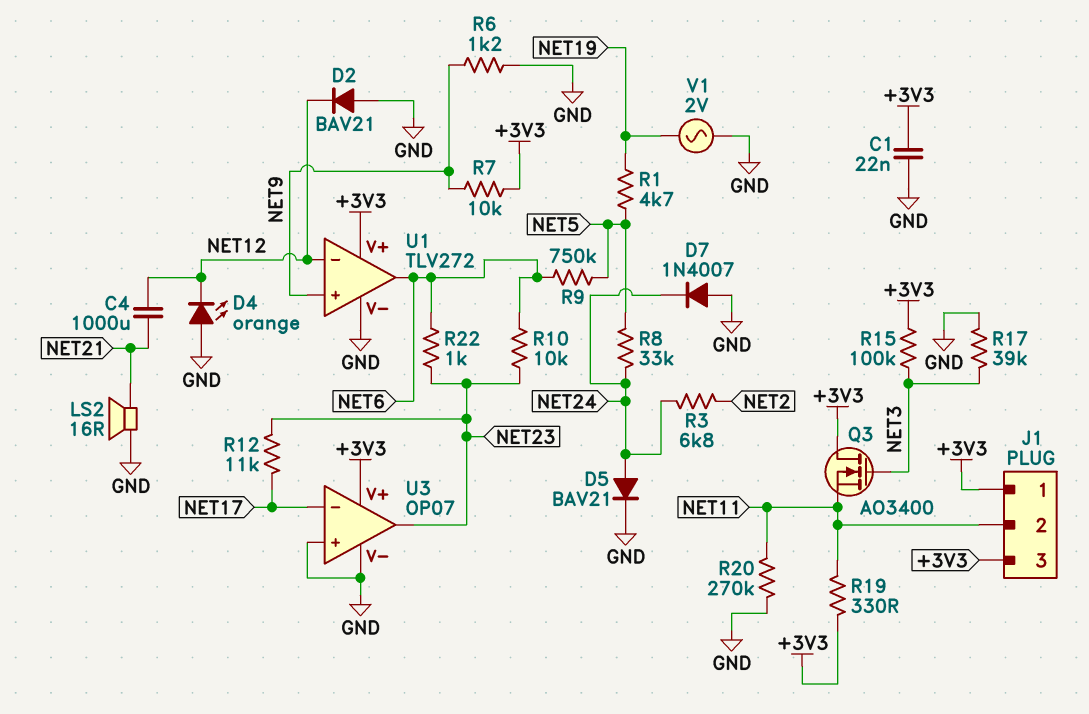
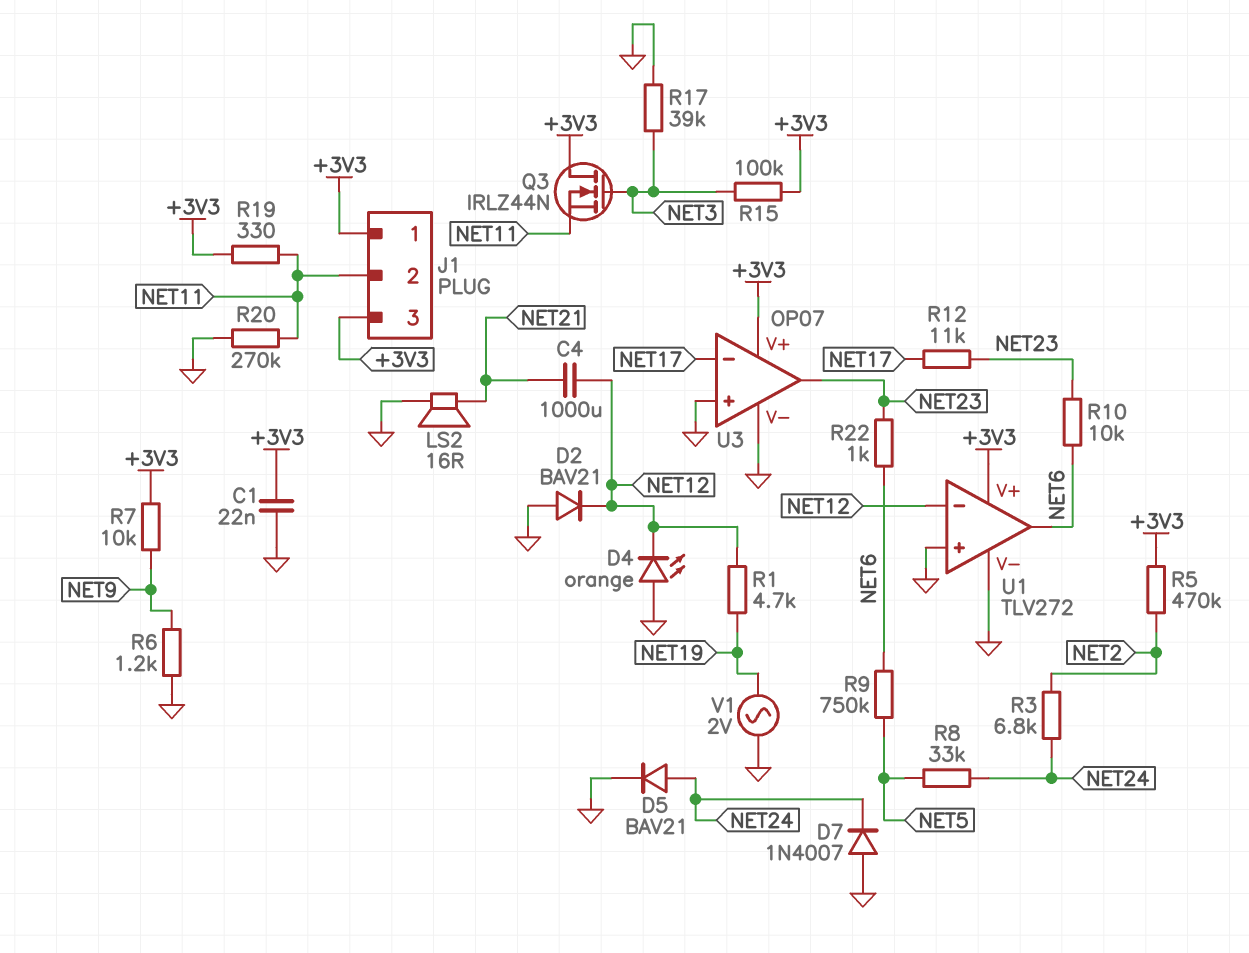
Q3: NMOS AO3400 (G NET3, D +3V3, S NET11) -> NMOS IRLZ44N (G NET3, D +3V3, S NET11)
R1: 4.7k (NET5, NET19) -> 4.7k (NET12, NET19)
R5: none -> 470k (+3V3, NET2)
U1 pin in+: NET9 -> GND

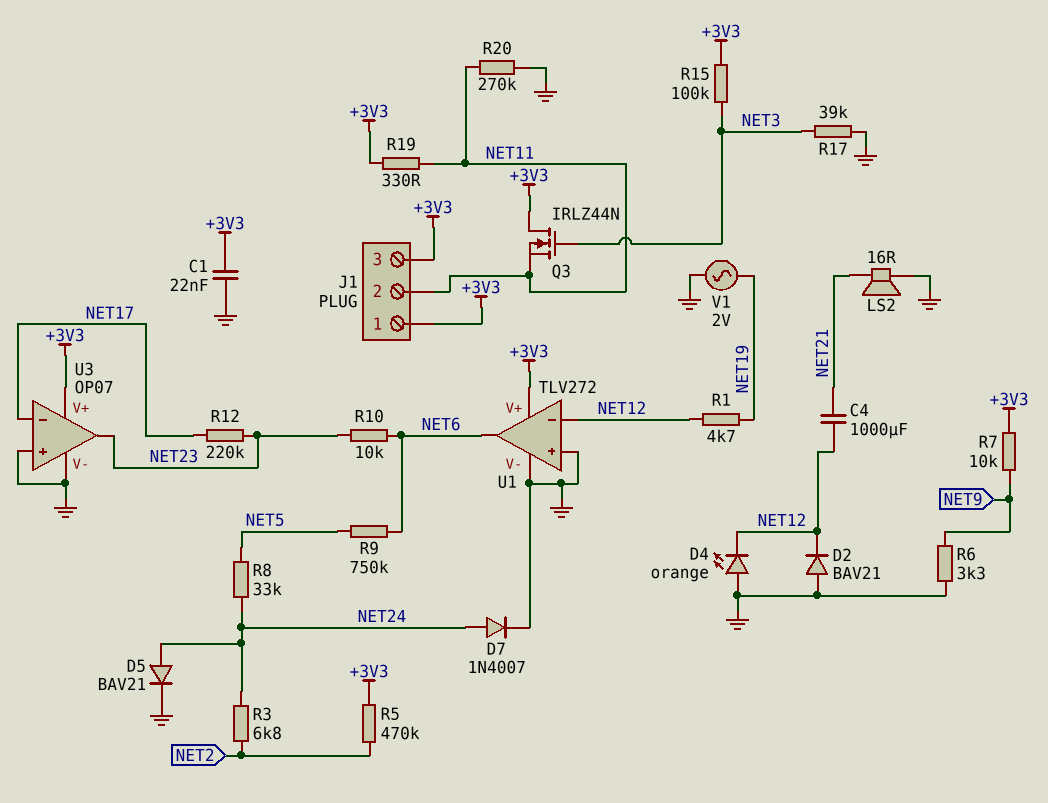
D7: diode 1N4007 (A GND, K NET24) -> diode 1N4007 (A NET24, K GND)
R6: 1.2k (GND, NET9) -> 3.3k (GND, NET9)
R12: 11k (NET17, NET23) -> 220k (NET17, NET23)
R22: 1k (NET6, NET23) -> none

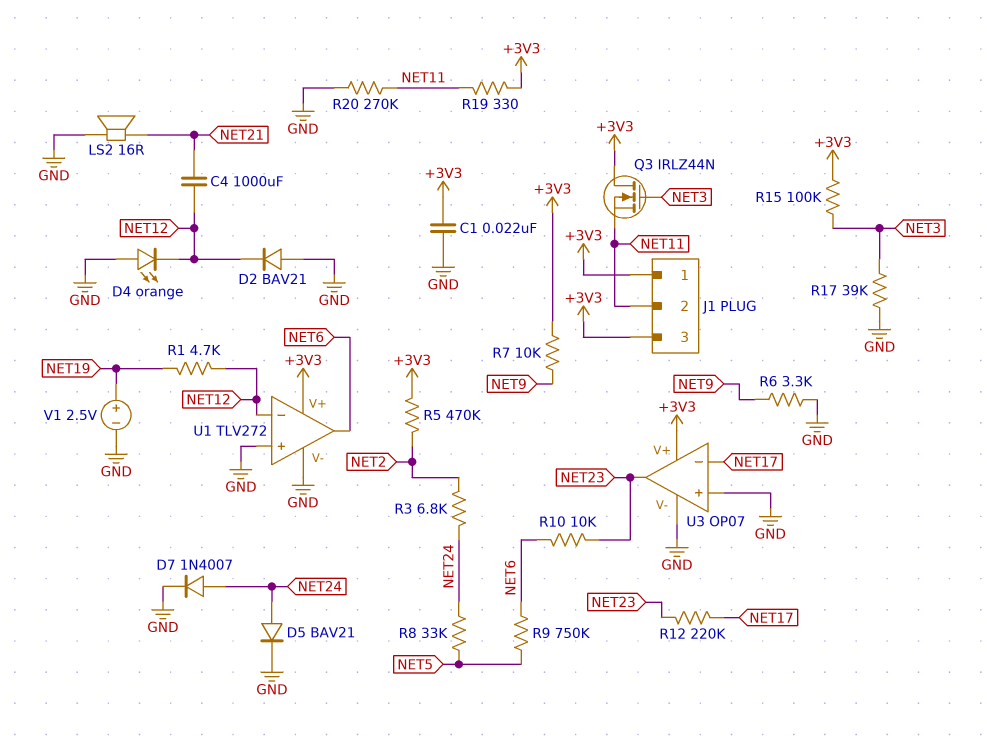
V1: AC 2V (GND, NET19) -> 2.5V (plus NET19, minus GND)

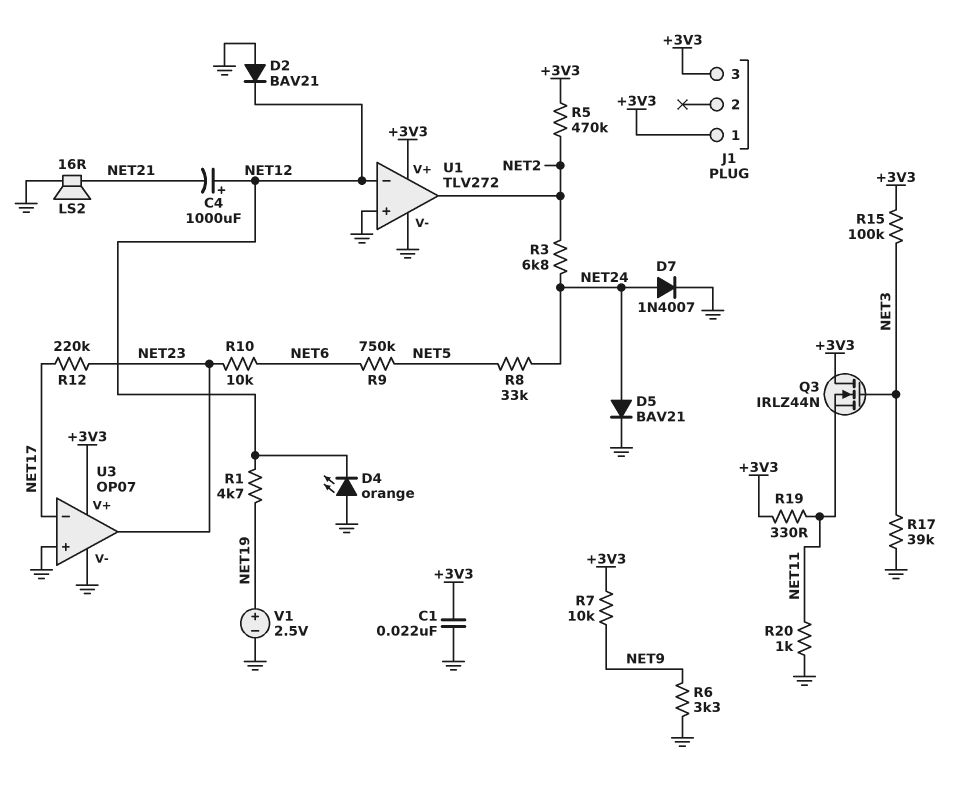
C4: 1000uF (NET12, NET21) -> 1000uF (plus NET12, minus NET21)
J1 pin 2: NET11 -> none
R20: 270k (GND, NET11) -> 1k (GND, NET11)
U1 pin out: NET6 -> NET2

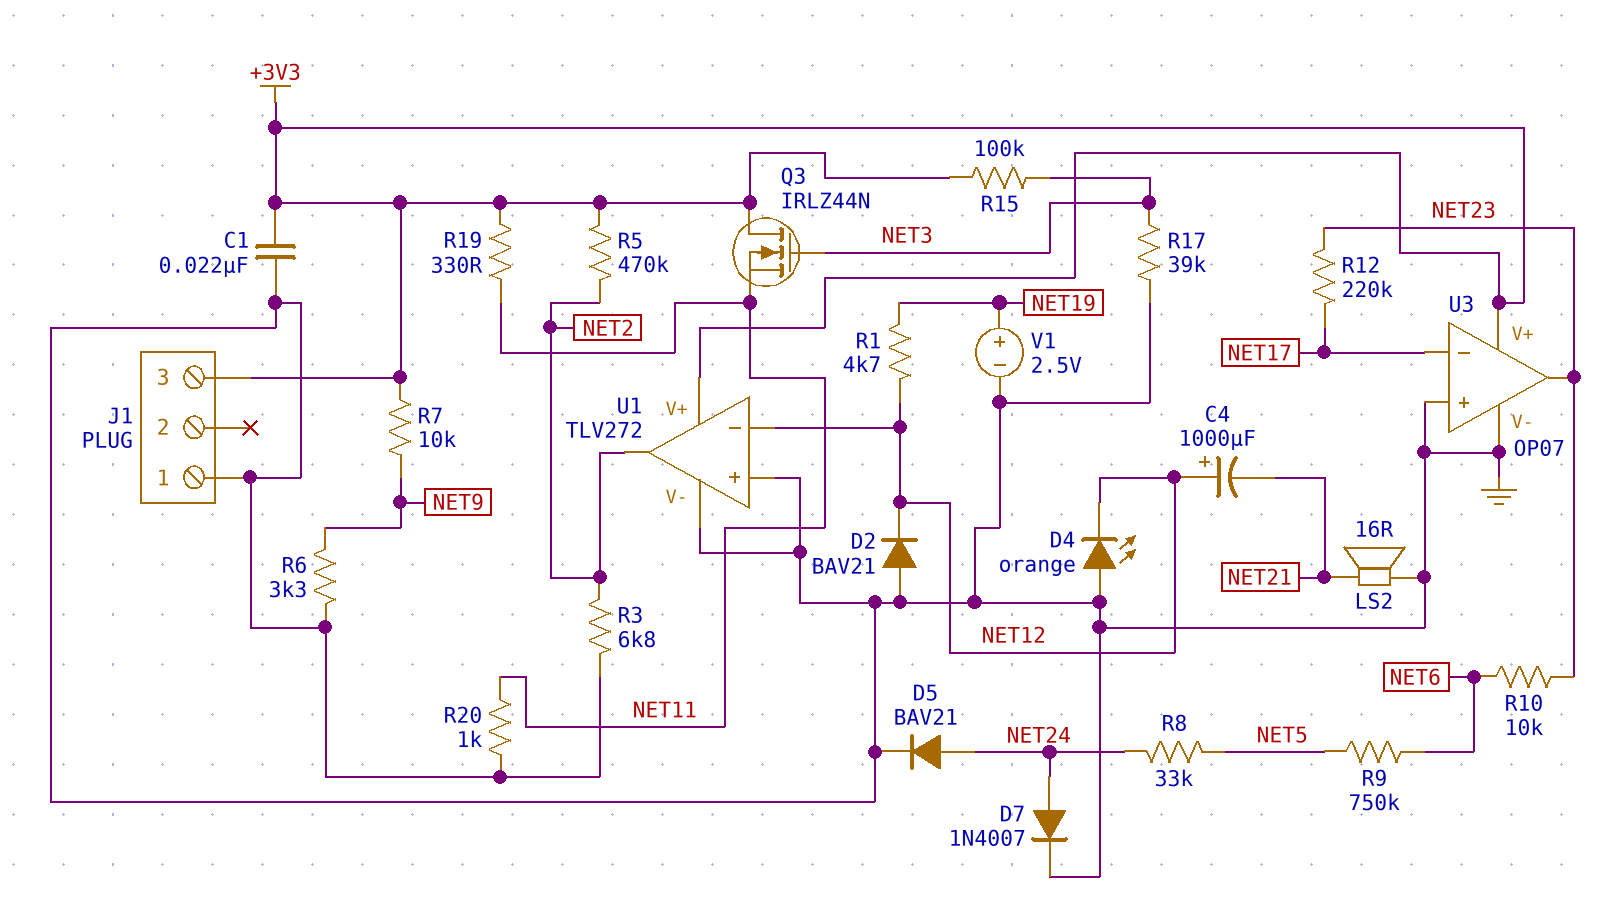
J1 pin 1: +3V3 -> GND
R3: 6.8k (NET2, NET24) -> 6.8k (GND, NET2)

